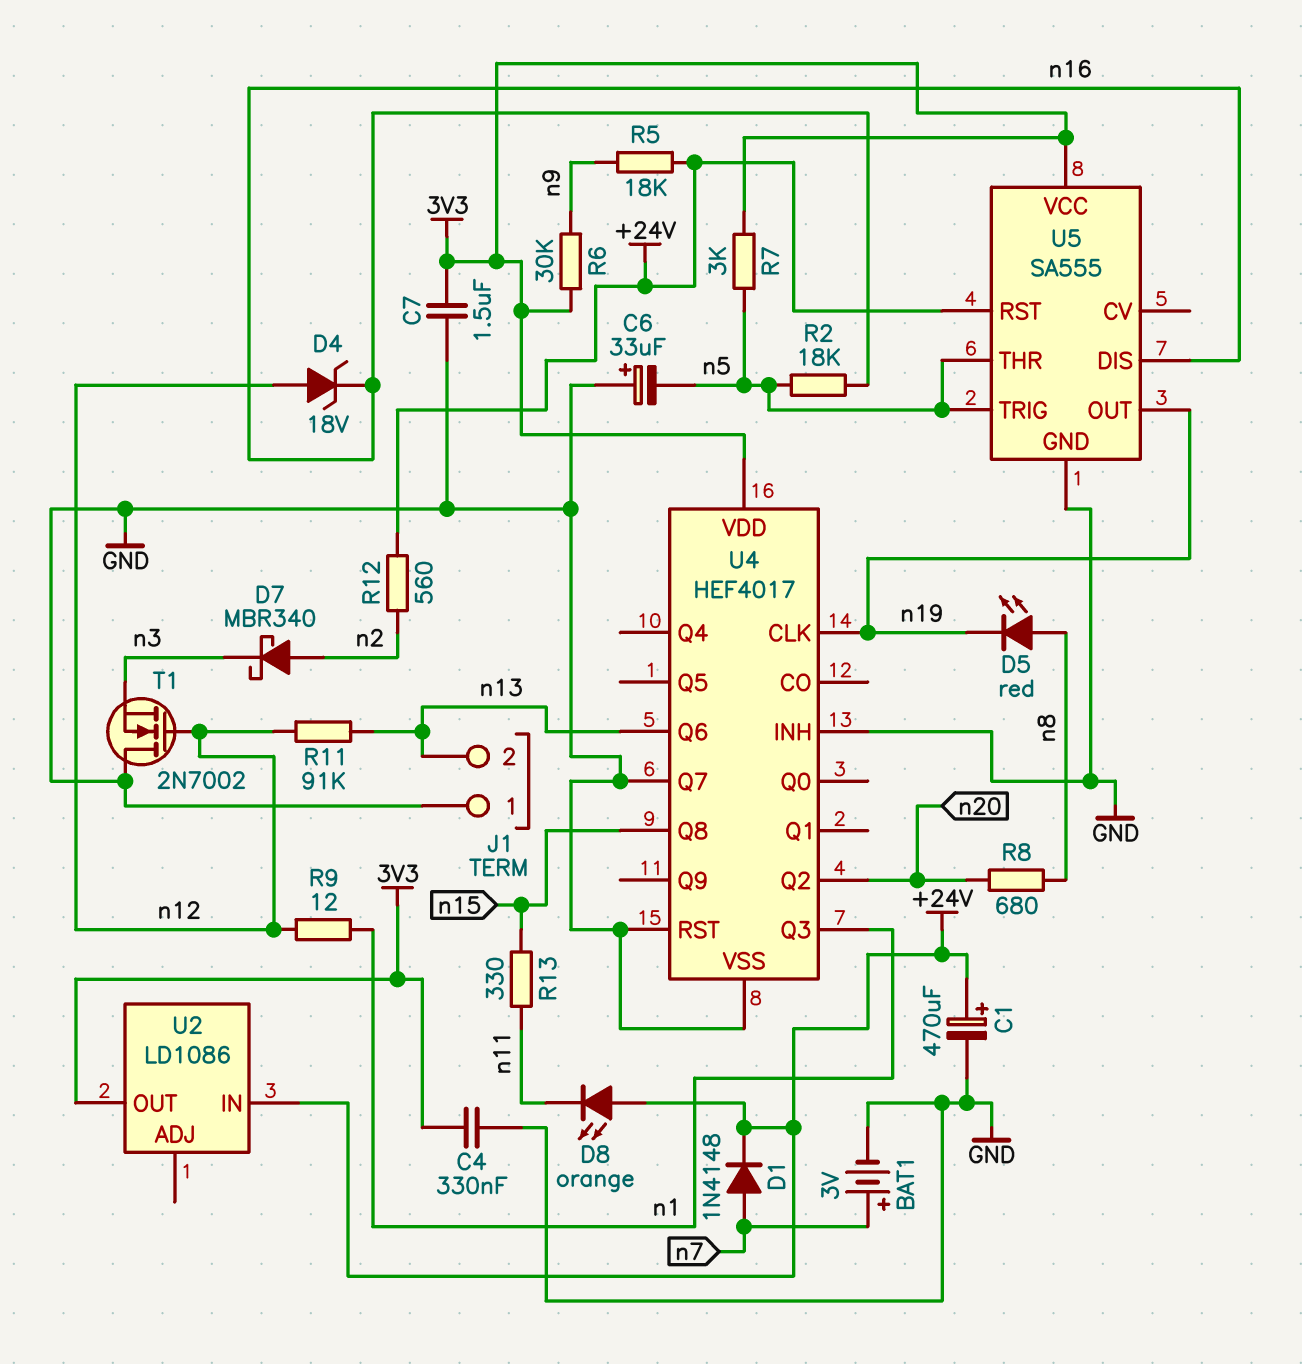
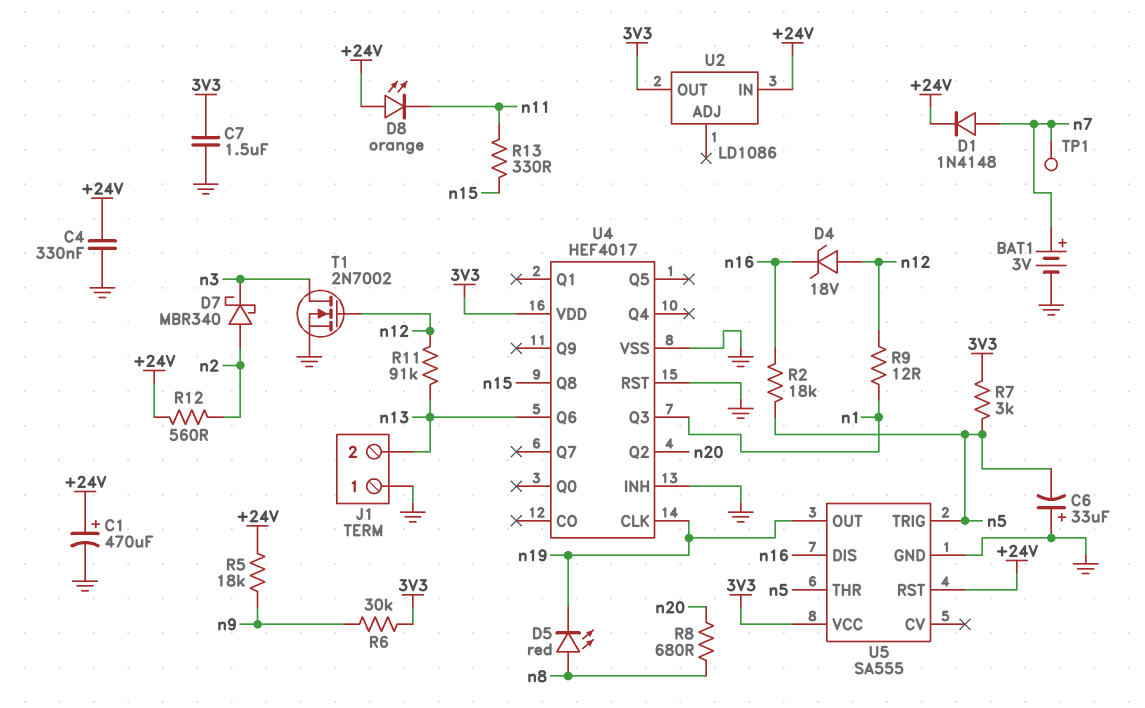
C4: 330nF (3V3, GND) -> 330nF (+24V, GND)
T1: NMOS 2N7002 (G n12, D GND, S n3) -> NMOS 2N7002 (G n12, D n3, S GND)
TP1: none -> test point (n7)
U4 pin Q7: GND -> none

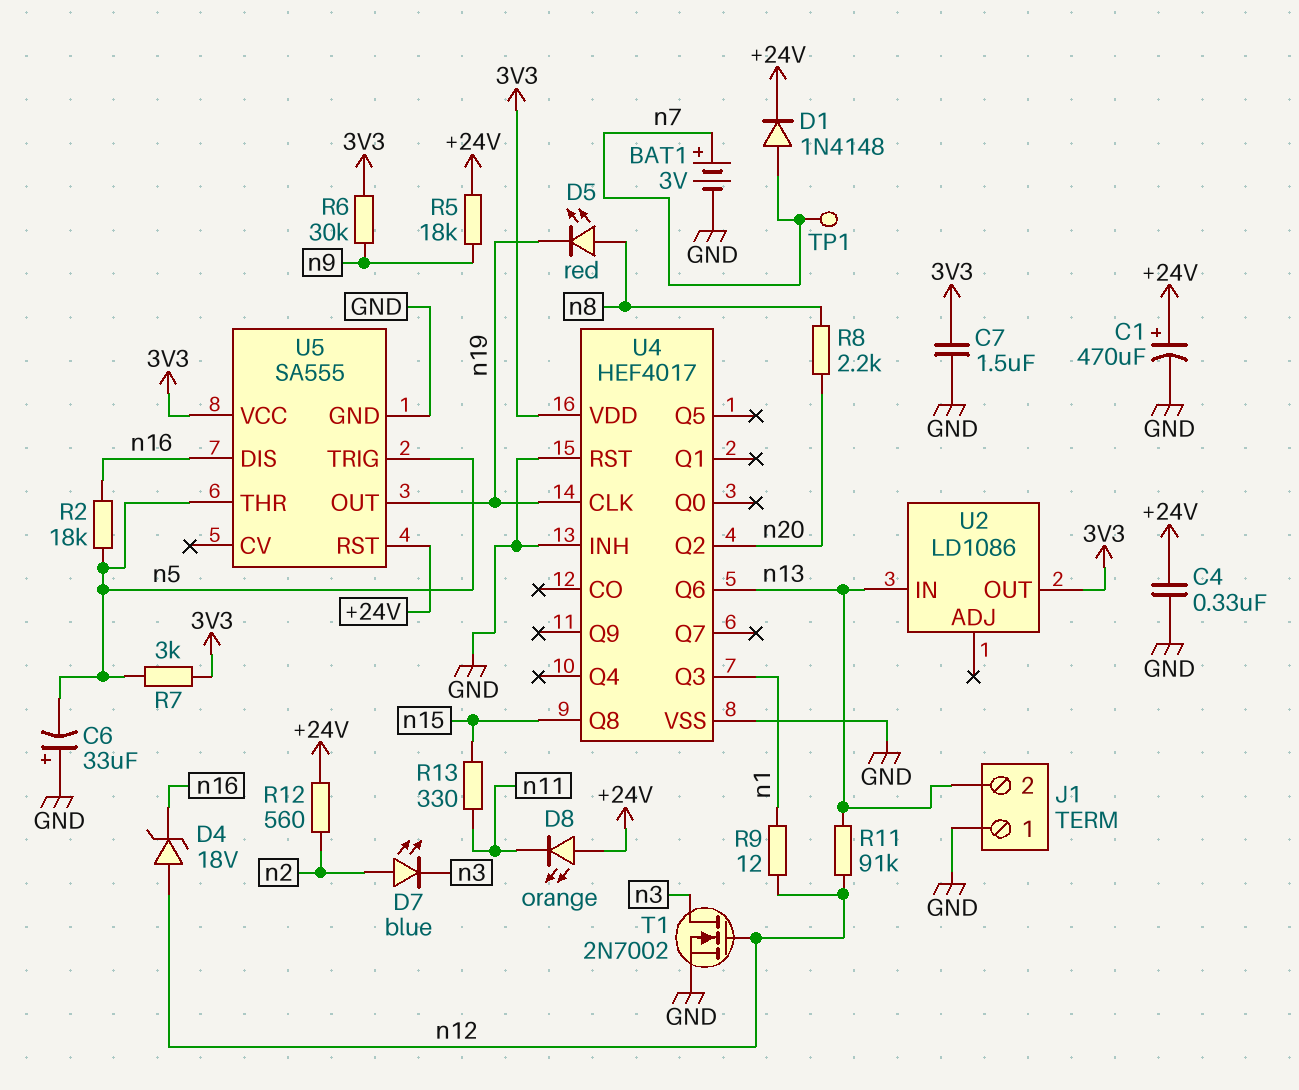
D7: schottky MBR340 (A n2, K n3) -> LED blue (A n2, K n3)
R8: 680 (n8, n20) -> 2.2k (n8, n20)
U2 pin IN: +24V -> n13

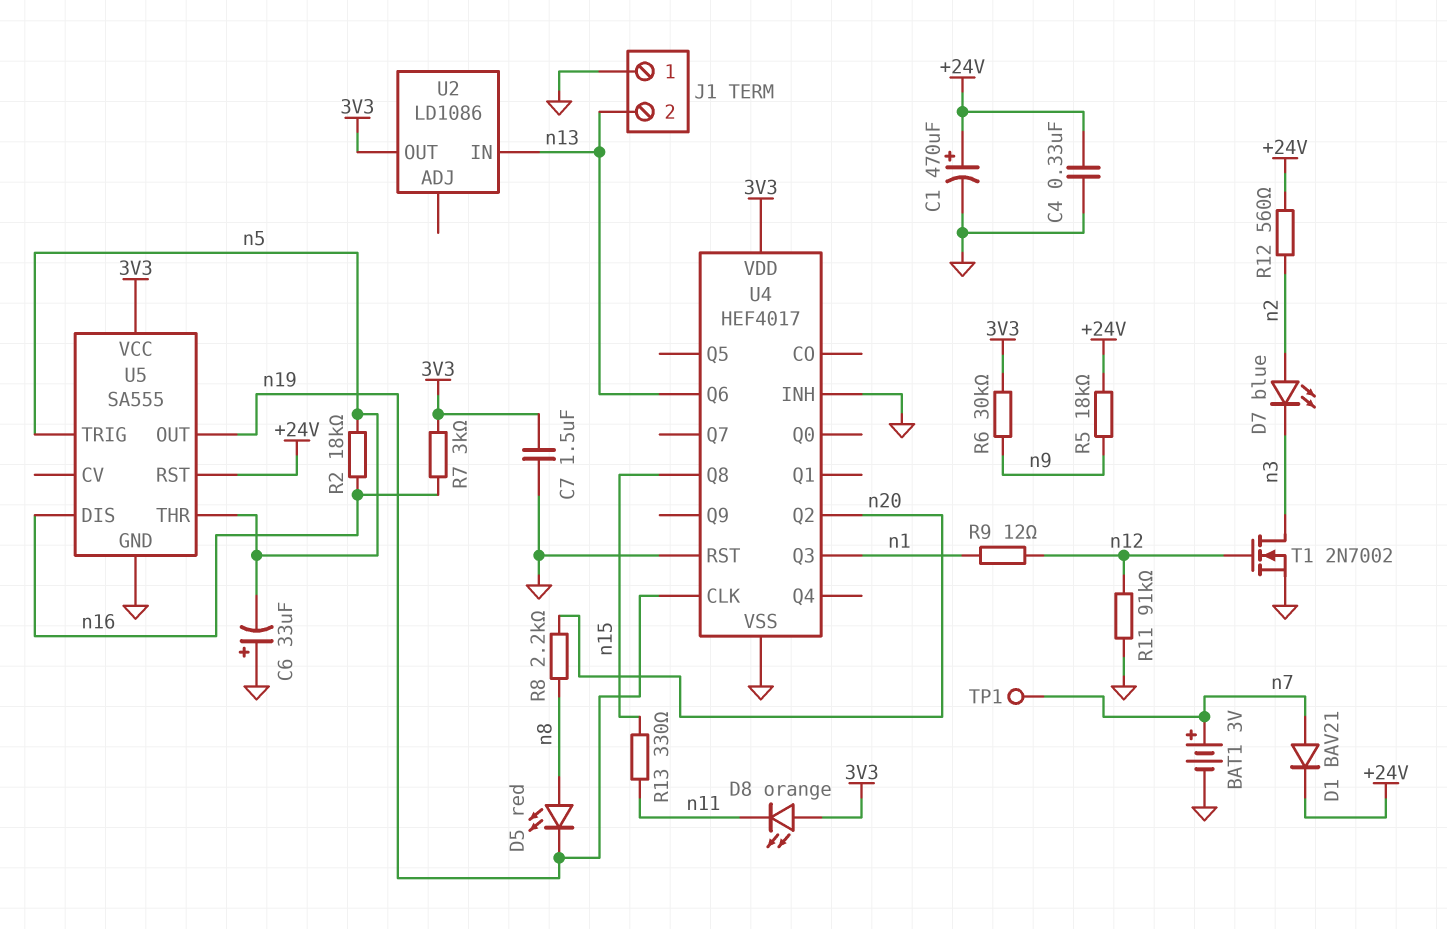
D1: diode 1N4148 (A n7, K +24V) -> diode BAV21 (A n7, K +24V)
D4: zener 18V (A n12, K n16) -> none
D8: LED orange (A +24V, K n11) -> LED orange (A 3V3, K n11)
R7: 3k (3V3, n5) -> 3k (3V3, n16)
R11: 91k (n12, n13) -> 91k (GND, n12)

